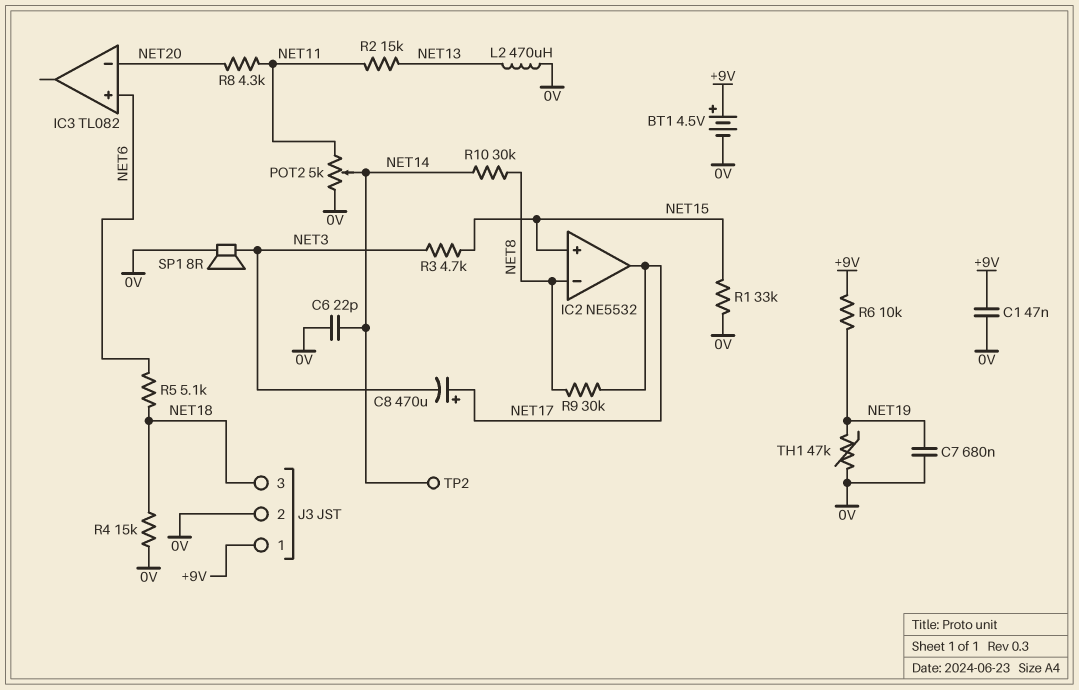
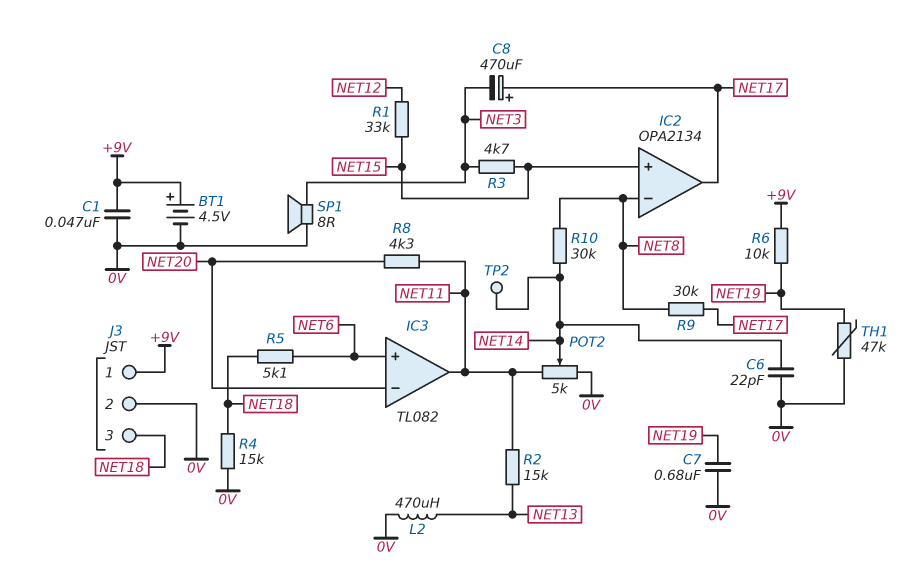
IC2: NE5532 -> OPA2134
IC3 pin out: none -> NET11
R1: 33k (0V, NET15) -> 33k (NET12, NET15)

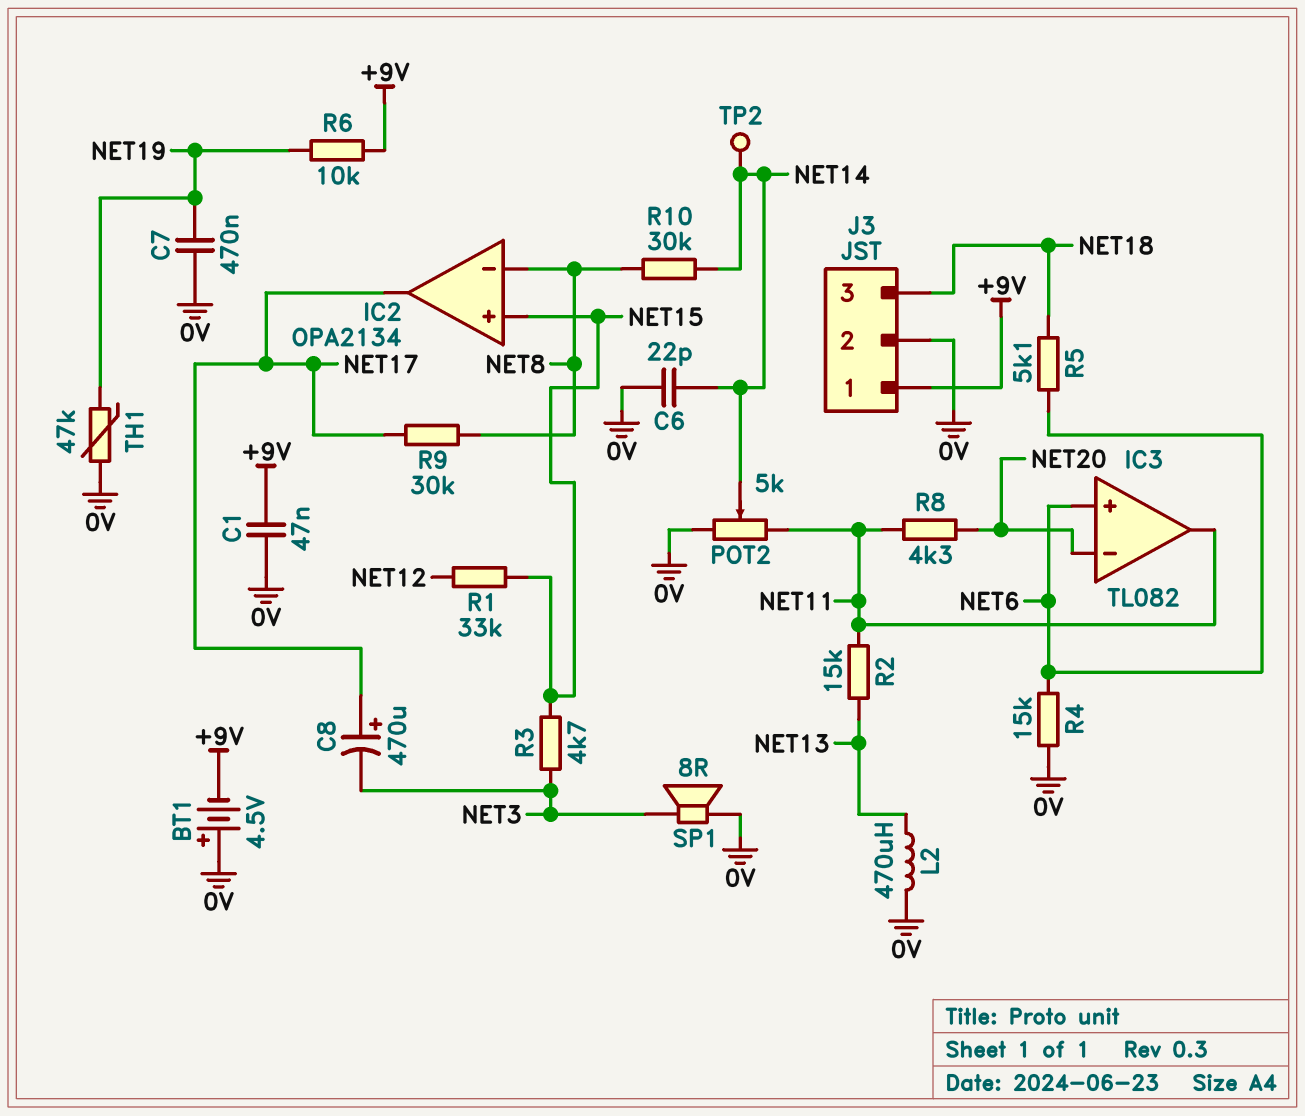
BT1: 4.5V (plus +9V, minus 0V) -> 4.5V (plus 0V, minus +9V)
C7: 680nF (0V, NET19) -> 470nF (0V, NET19)
R4: 15k (0V, NET18) -> 15k (0V, NET6)

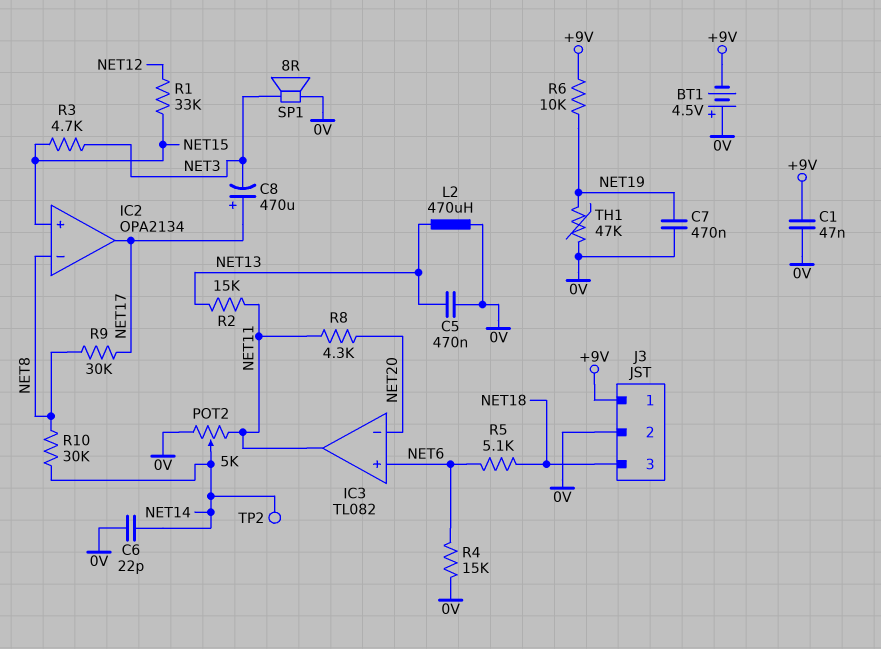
C5: none -> 470nF (0V, NET13)

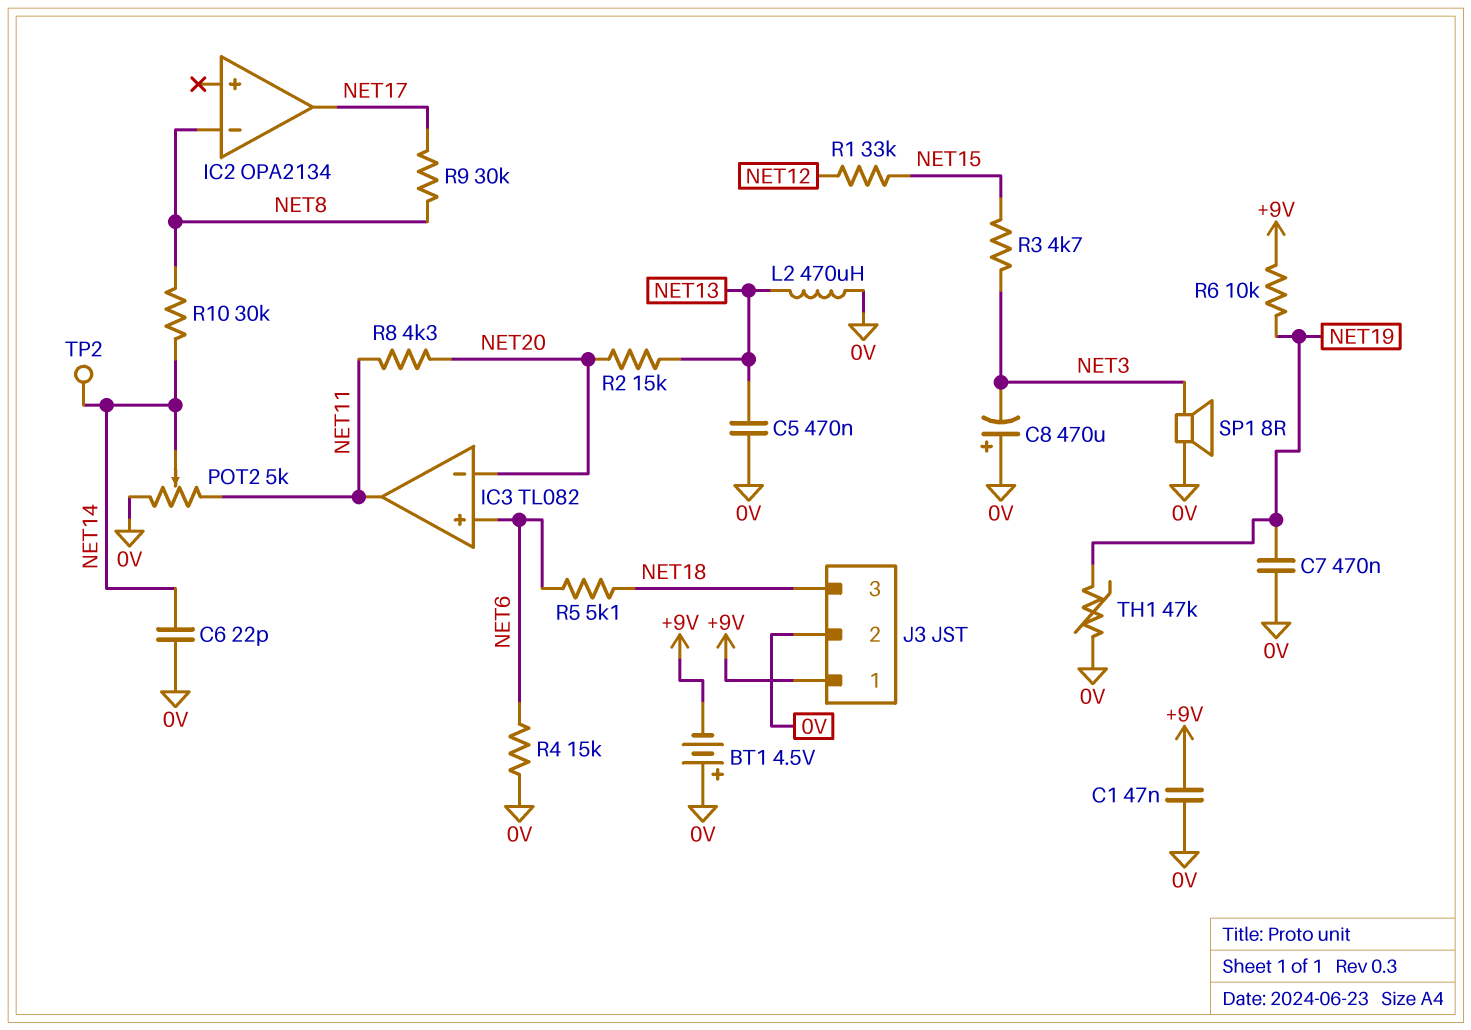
C8: 470uF (plus NET17, minus NET3) -> 470uF (plus 0V, minus NET3)
IC2 pin in+: NET15 -> none
R2: 15k (NET11, NET13) -> 15k (NET13, NET20)

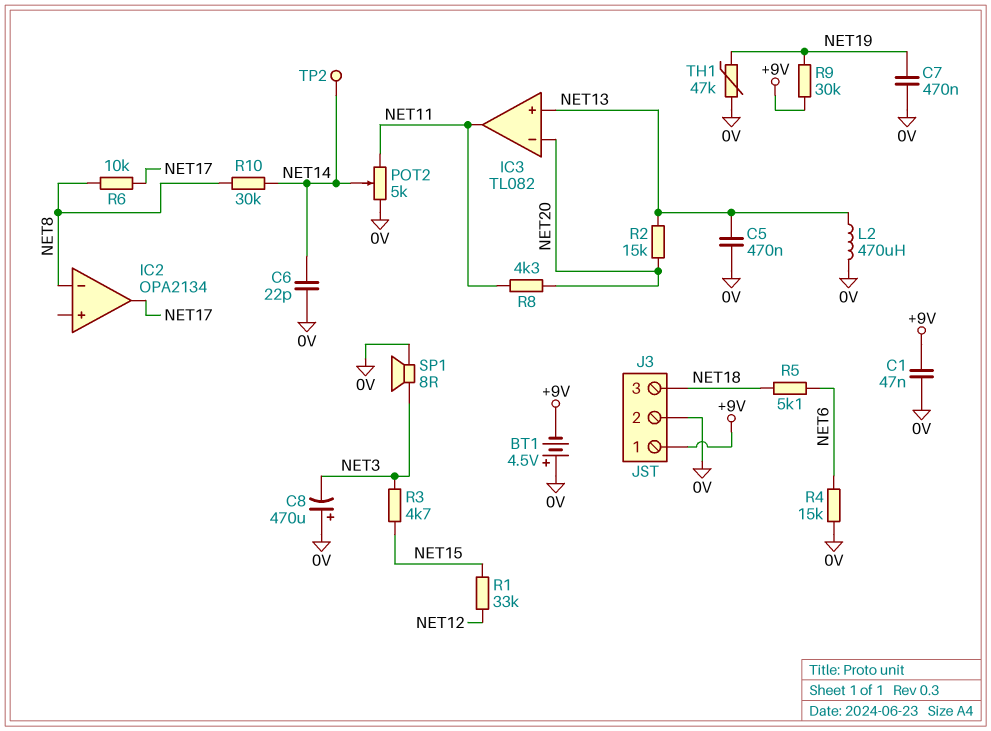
IC3 pin in+: NET6 -> NET13
R6: 10k (+9V, NET19) -> 10k (NET8, NET17)
R9: 30k (NET8, NET17) -> 30k (+9V, NET19)

